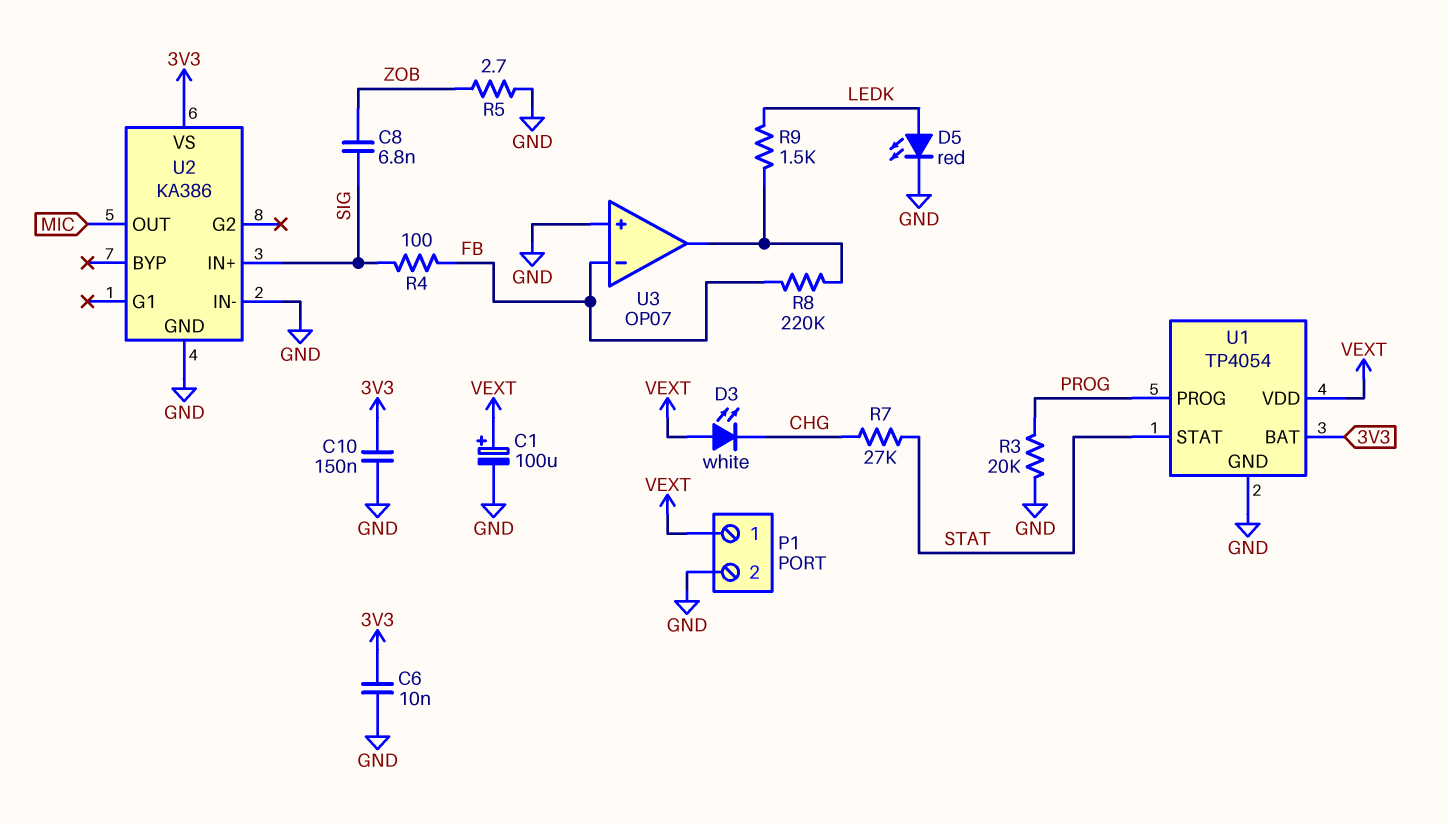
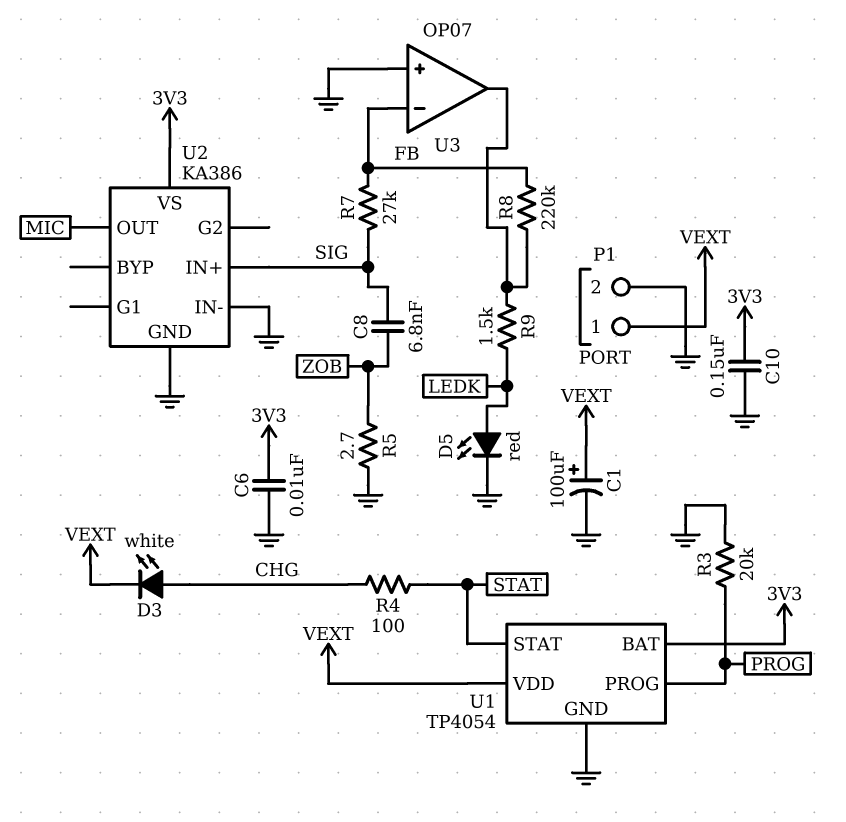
D3: LED white (A VEXT, K CHG) -> LED white (A CHG, K VEXT)
R4: 100 (FB, SIG) -> 100 (CHG, STAT)
R7: 27k (CHG, STAT) -> 27k (FB, SIG)

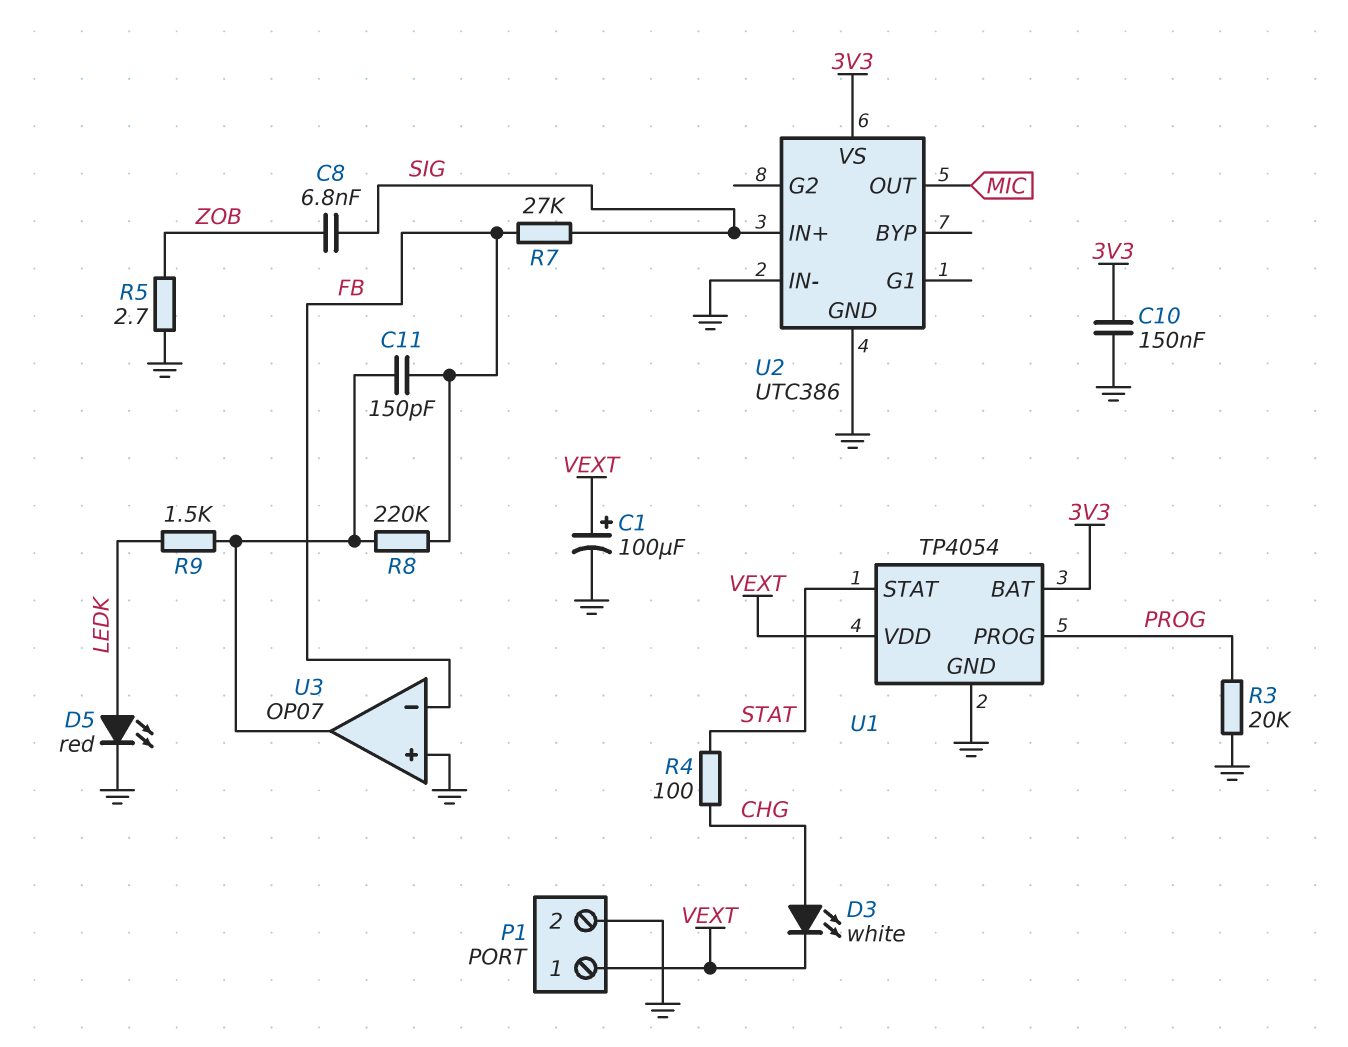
C6: 10nF (3V3, GND) -> none
C11: none -> 150pF (FB, U3/out)
U2: KA386 -> UTC386

